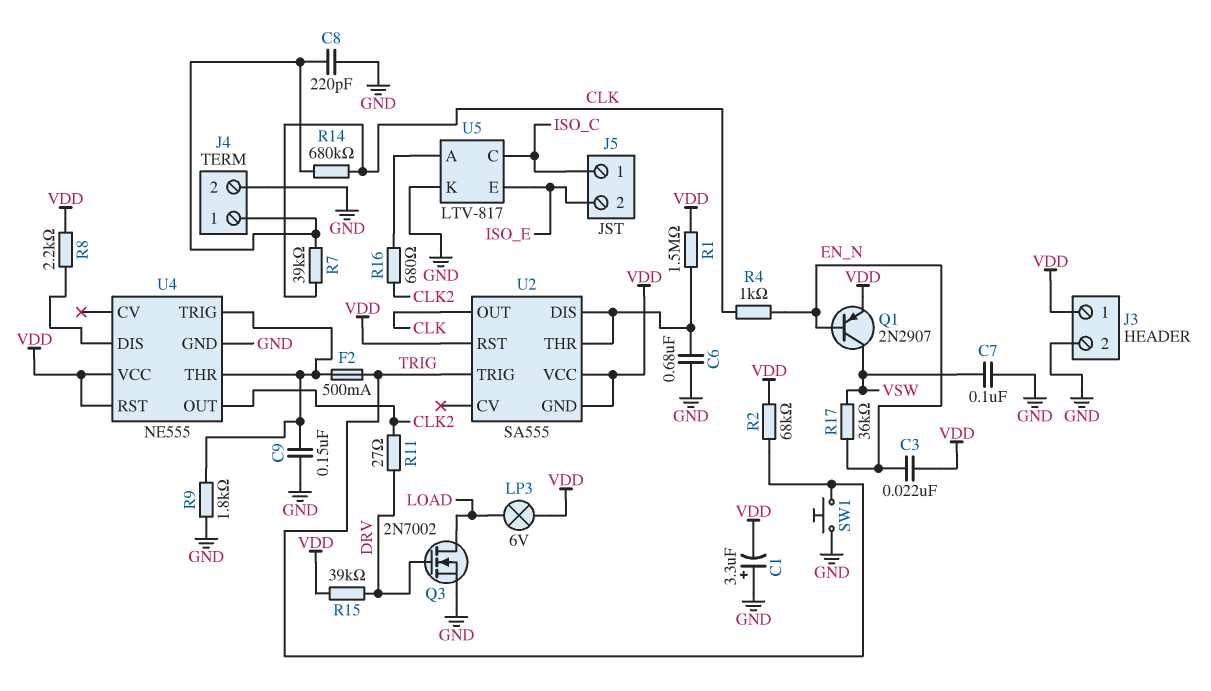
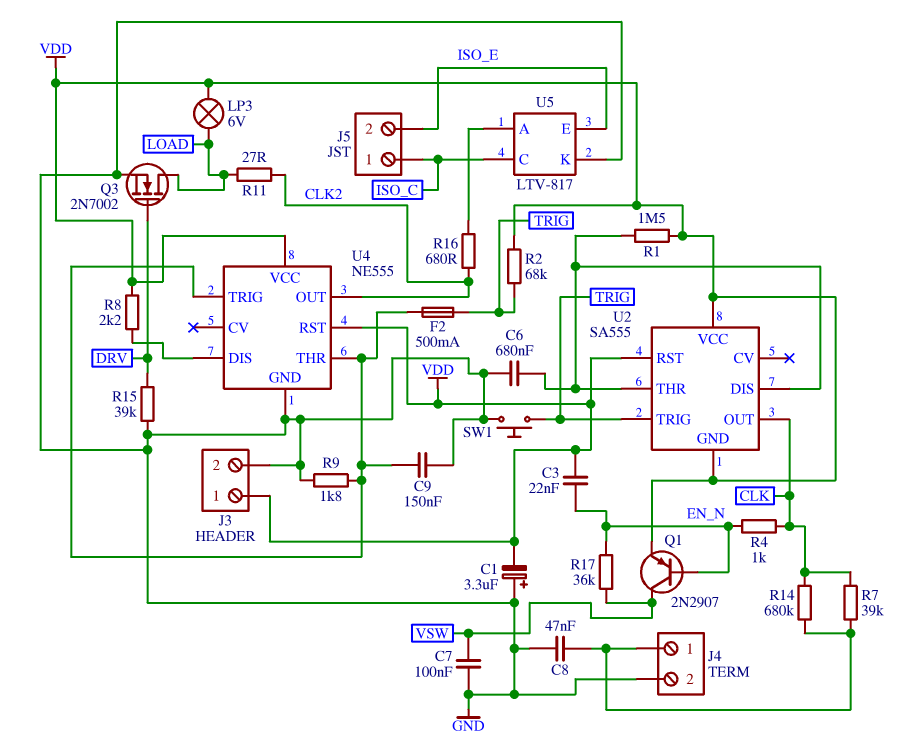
C8: 220pF (GND, J4/1) -> 47nF (GND, J4/1)
R11: 27 (CLK2, DRV) -> 27 (CLK2, LOAD)
R15: 39k (DRV, VDD) -> 39k (DRV, GND)

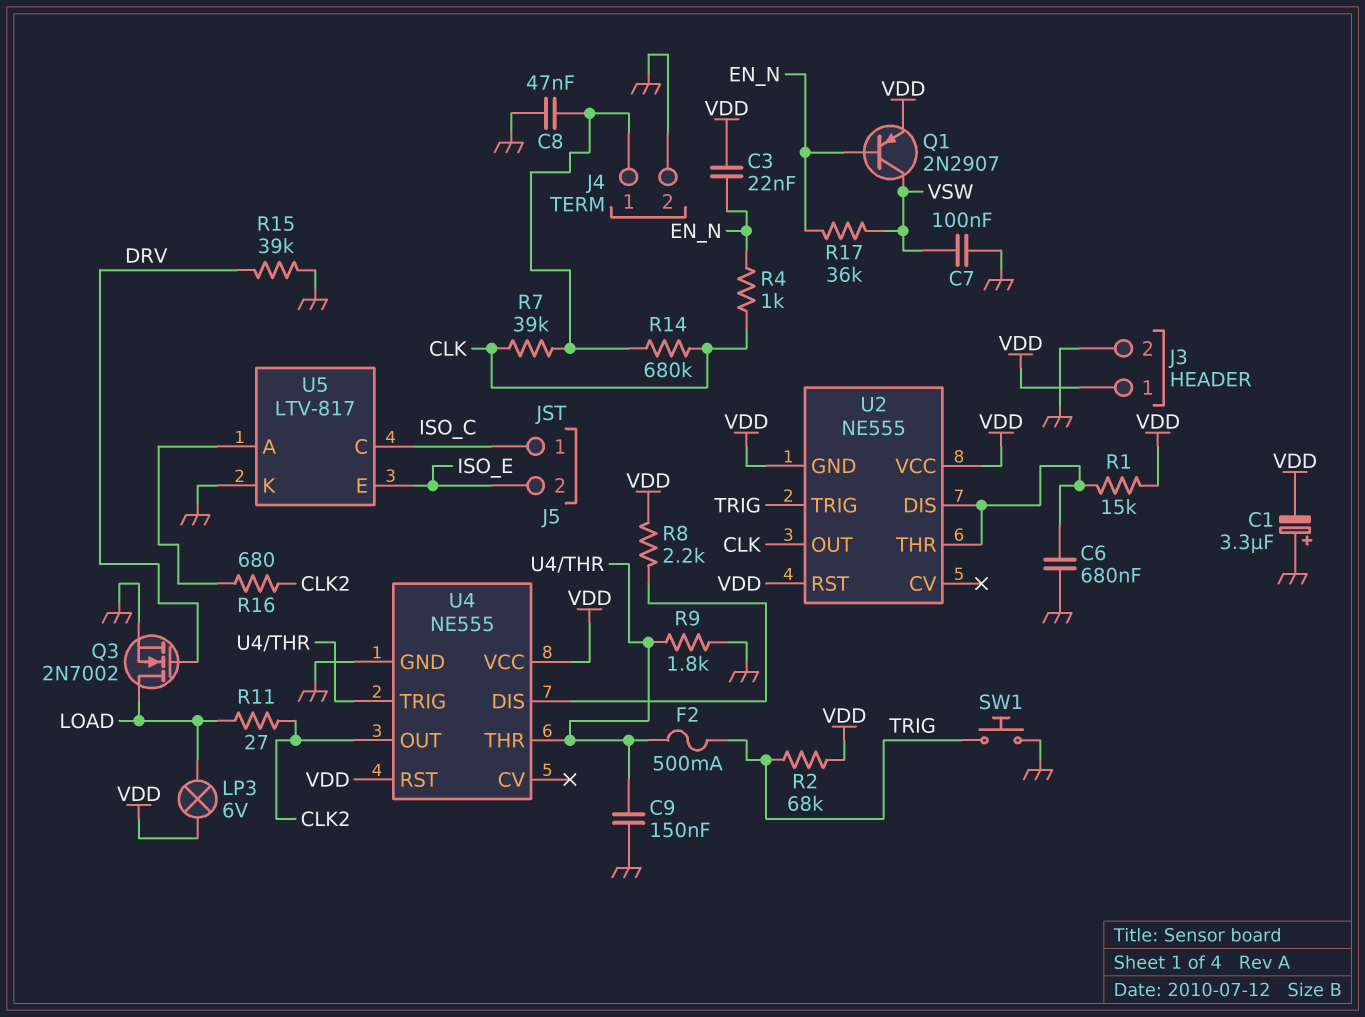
R1: 1.5M (U2/DIS, VDD) -> 15k (U2/DIS, VDD)
U2: SA555 -> NE555

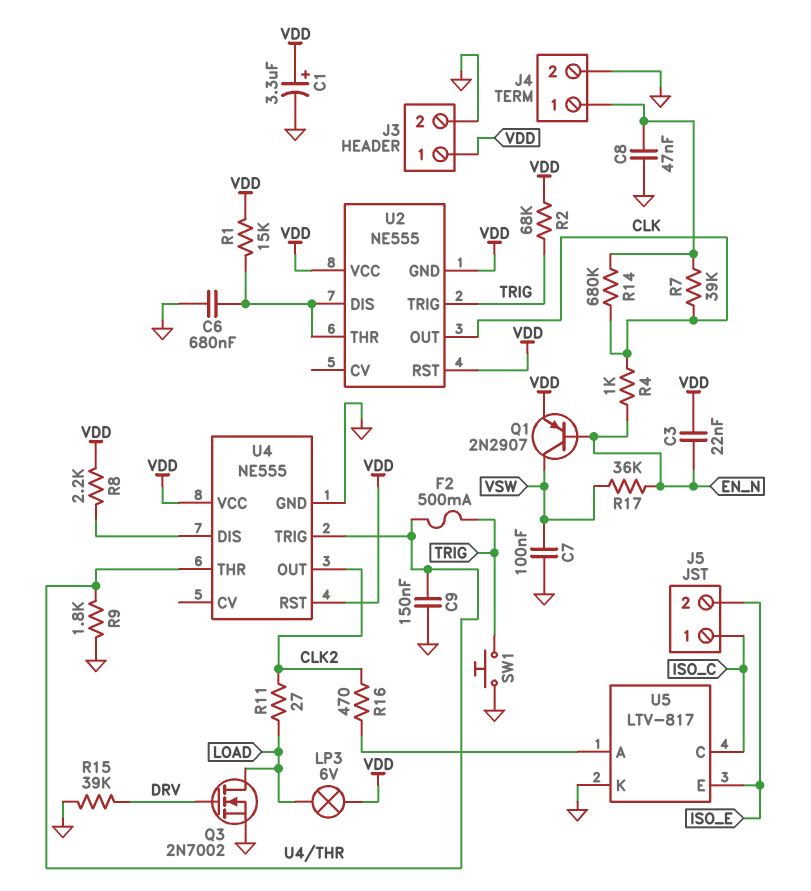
C1: 3.3uF (plus GND, minus VDD) -> 3.3uF (plus VDD, minus GND)
R16: 680 (CLK2, U5/A) -> 470 (CLK2, U5/A)

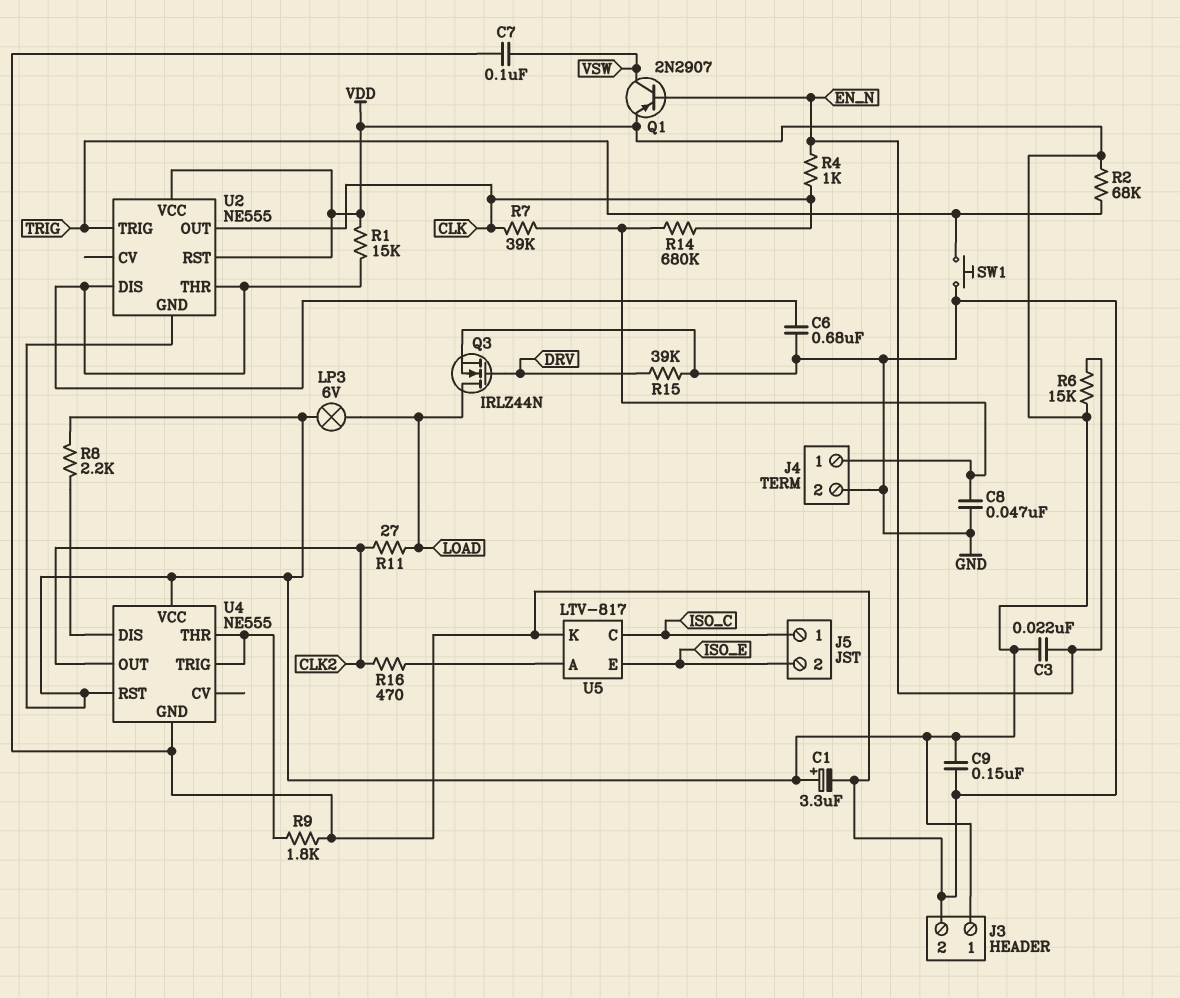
C9: 150nF (GND, U4/THR) -> 150nF (GND, VDD)
F2: 500mA (TRIG, U4/THR) -> none
Q3: NMOS 2N7002 (G DRV, D LOAD, S GND) -> NMOS IRLZ44N (G DRV, D LOAD, S GND)
R6: none -> 15k (EN_N, VDD)
R17: 36k (EN_N, VSW) -> none

